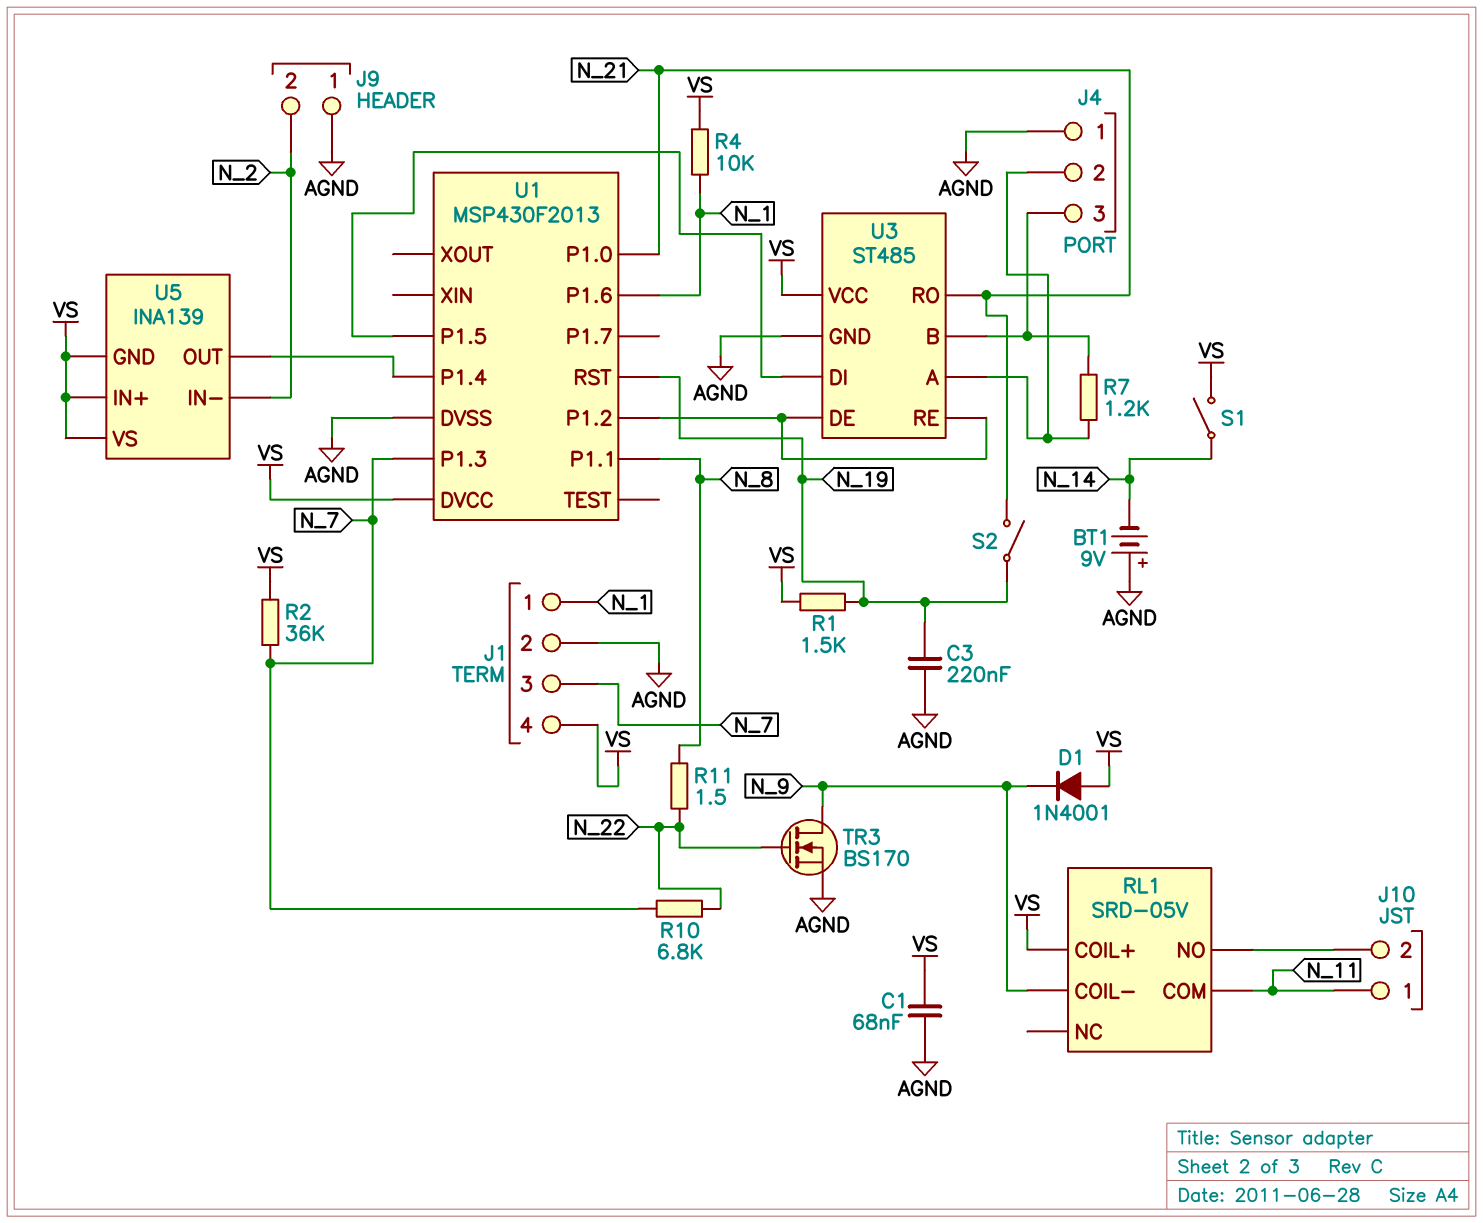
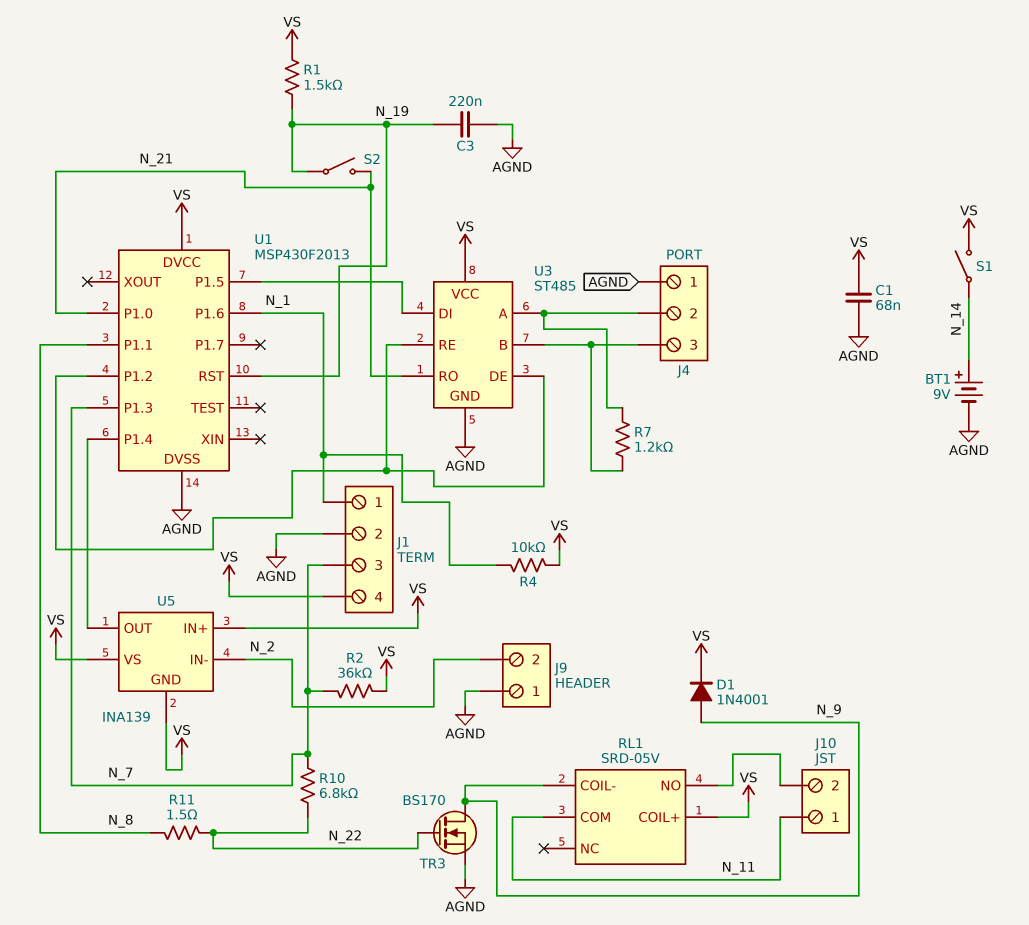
BT1: 9V (plus AGND, minus N_14) -> 9V (plus N_14, minus AGND)
D1: diode 1N4001 (A VS, K N_9) -> diode 1N4001 (A N_9, K VS)

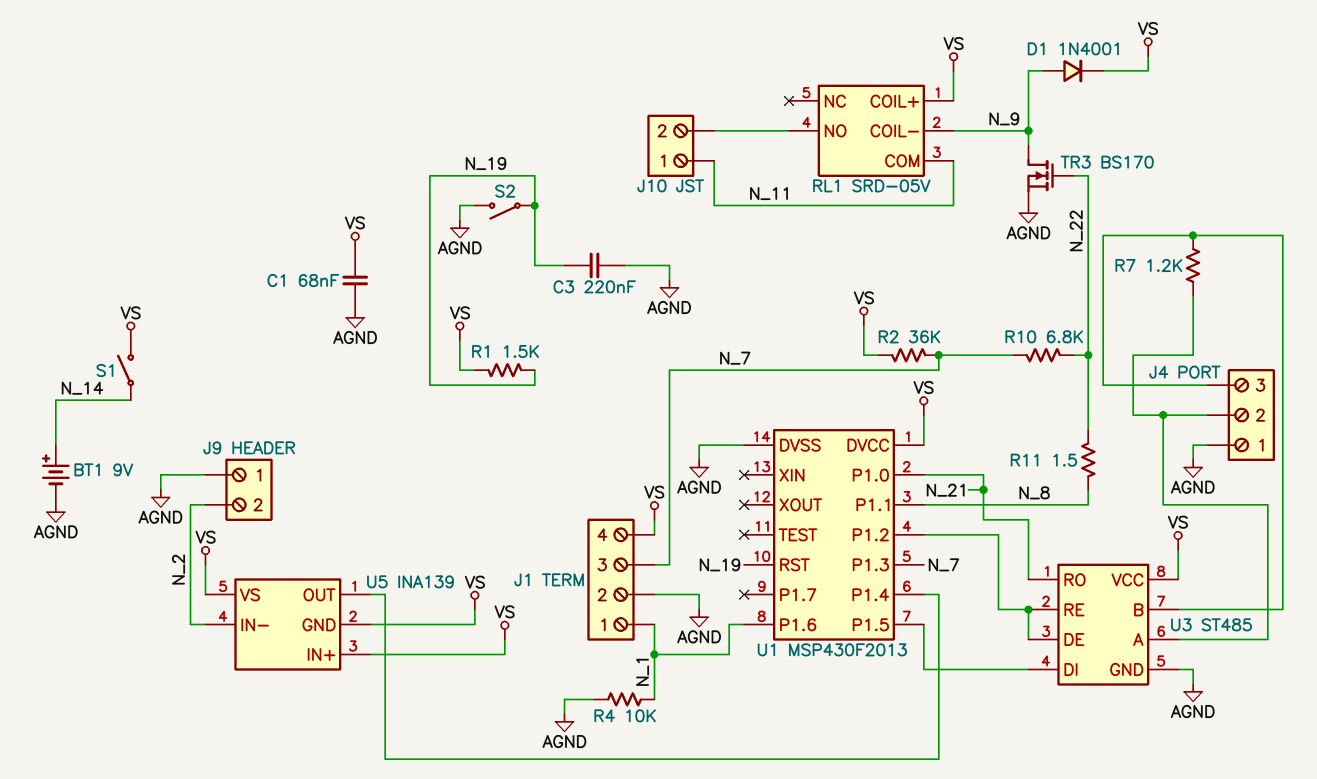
R4: 10k (N_1, VS) -> 10k (AGND, N_1)
S2: switch (N_19, N_21) -> switch (AGND, N_19)

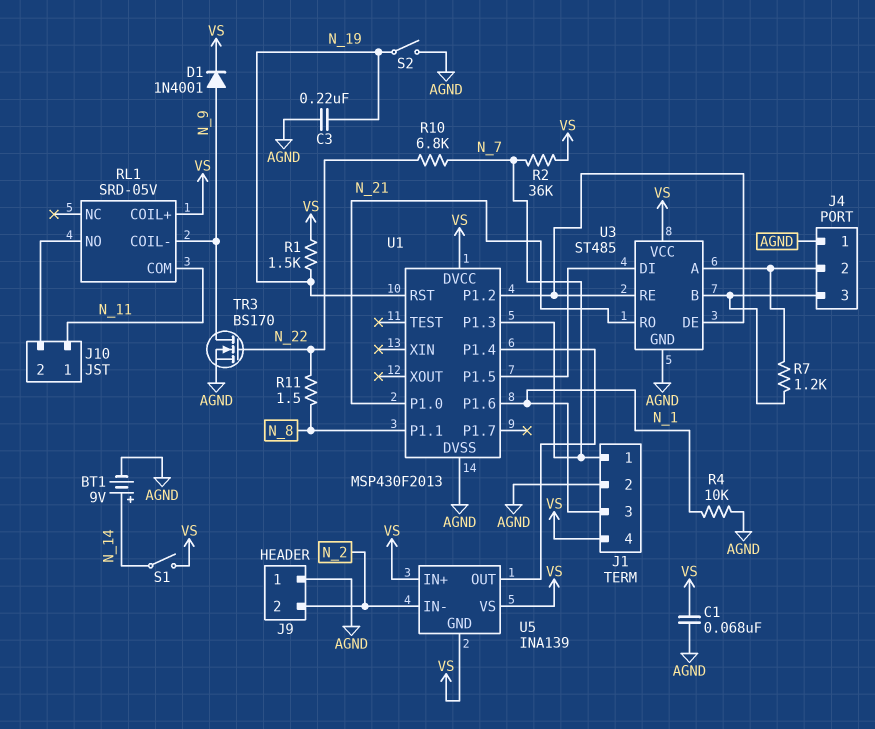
J1 pin 1: N_1 -> N_7
J1 pin 3: N_7 -> N_1

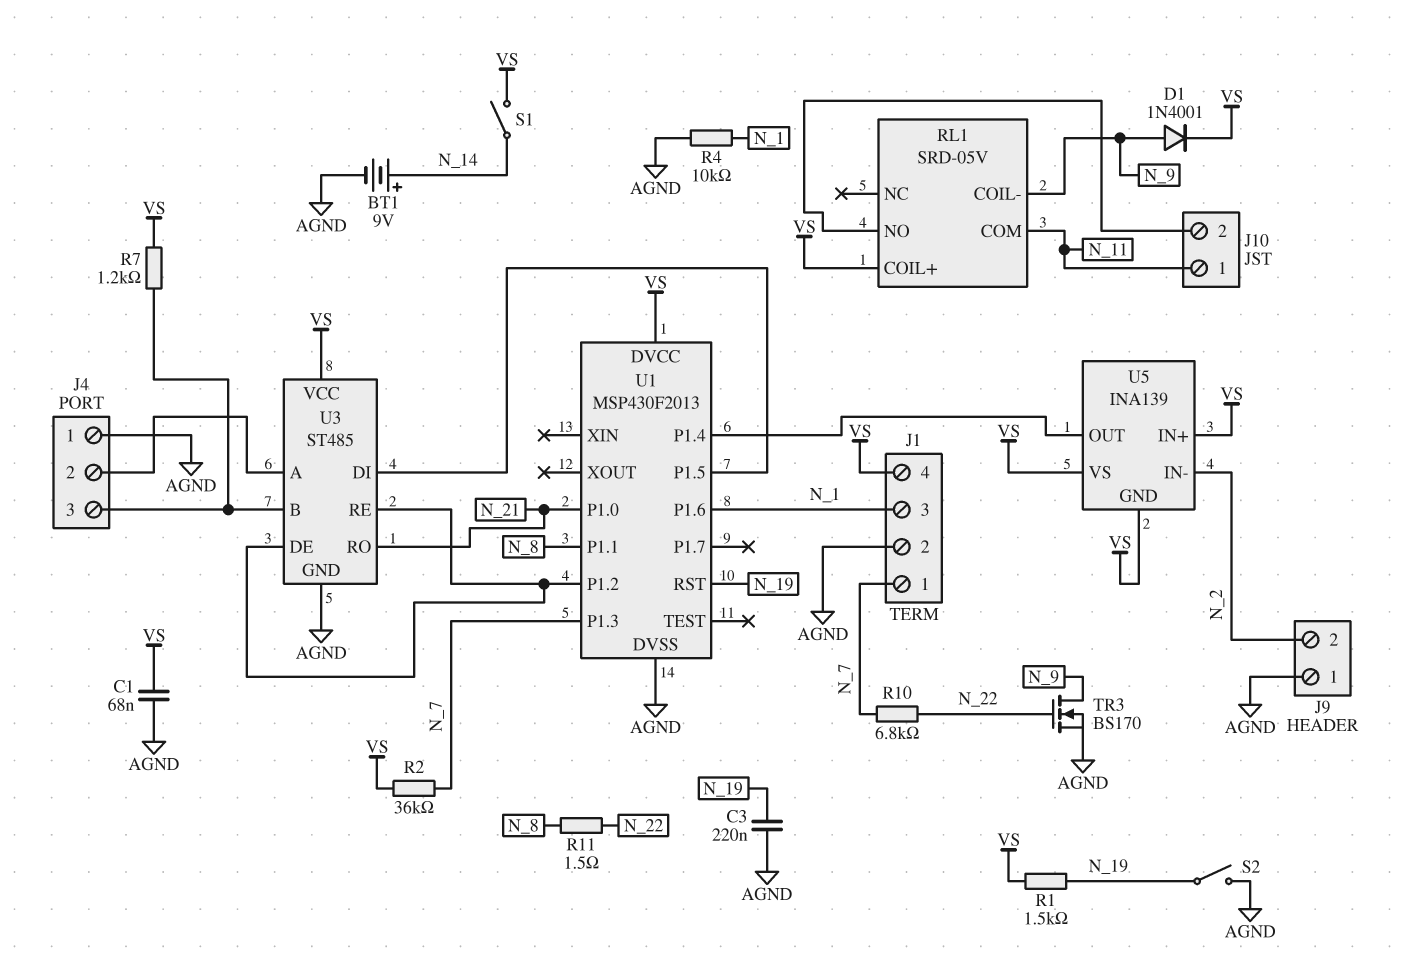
R7: 1.2k (J4/2, J4/3) -> 1.2k (J4/3, VS)

